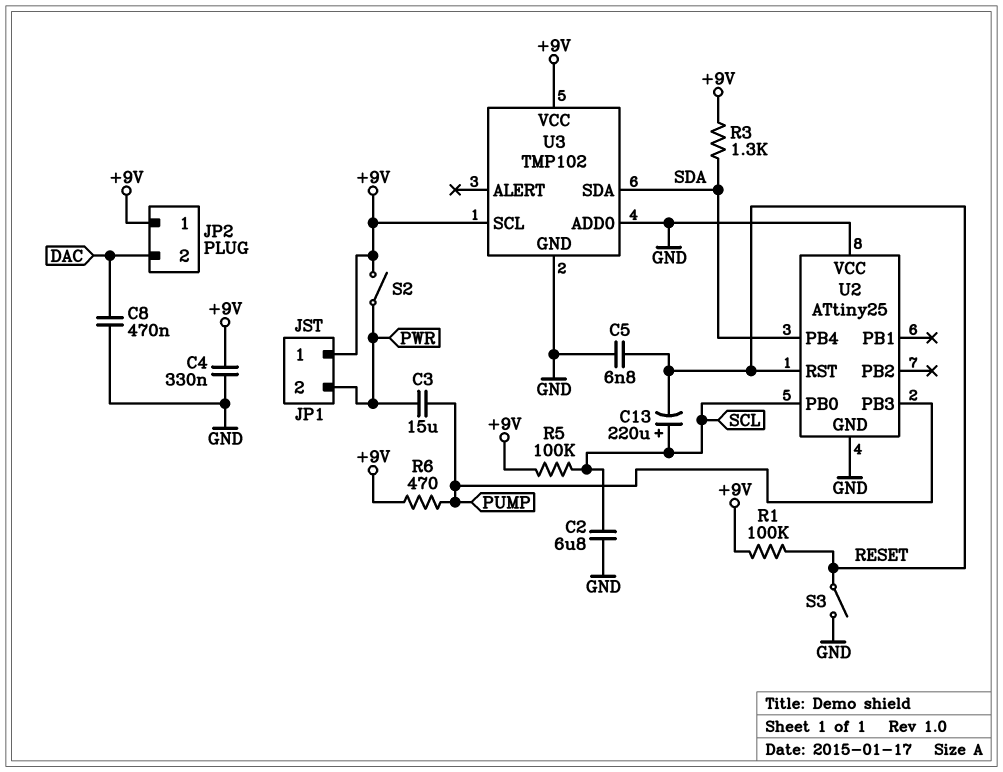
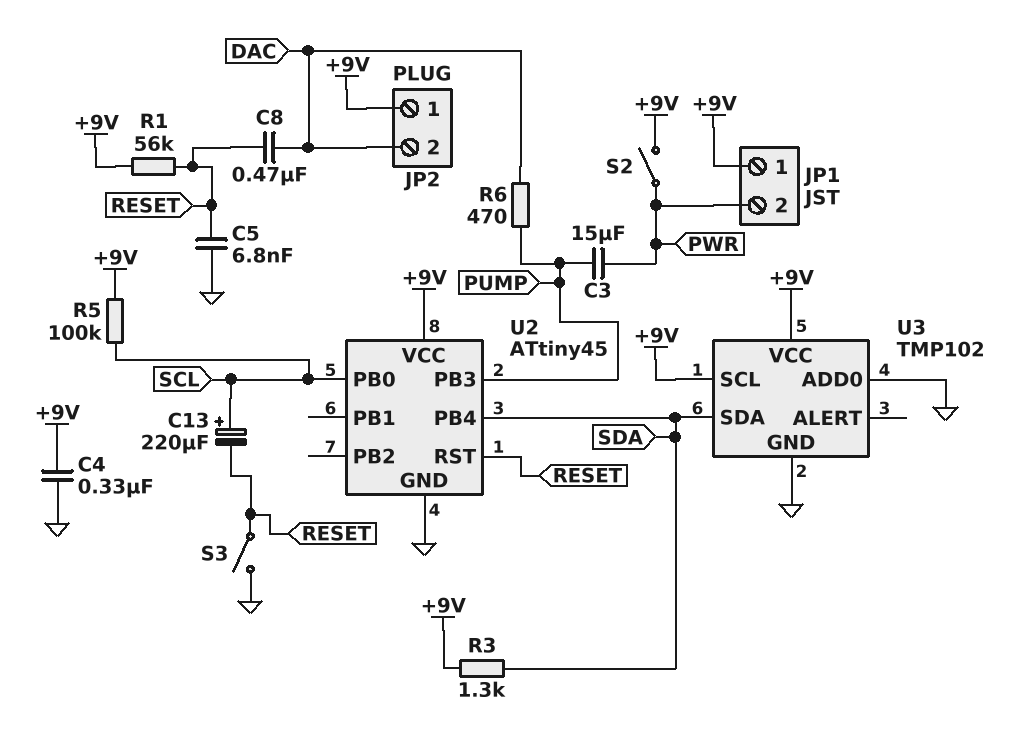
C2: 6.8uF (GND, SCL) -> none
C8: 470nF (DAC, GND) -> 470nF (DAC, RESET)
R1: 100k (+9V, RESET) -> 56k (+9V, RESET)
R6: 470 (+9V, PUMP) -> 470 (DAC, PUMP)
U2: ATtiny25 -> ATtiny45
U2 pin VCC: GND -> +9V

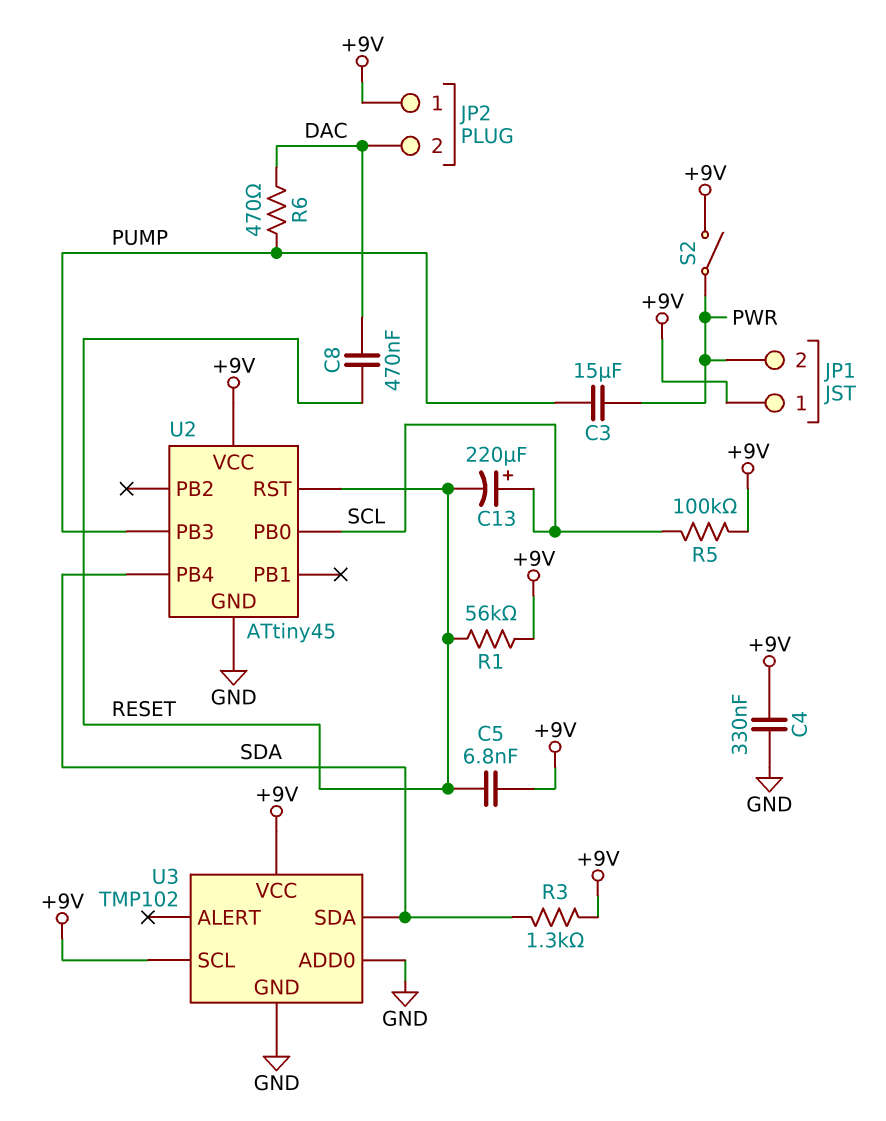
C5: 6.8nF (GND, RESET) -> 6.8nF (+9V, RESET)
S3: switch (GND, RESET) -> none

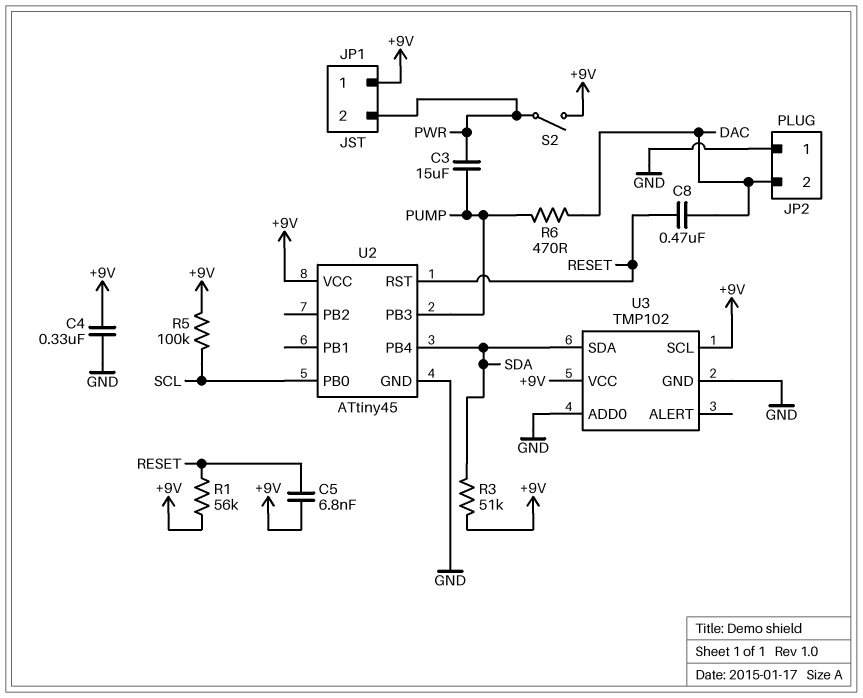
C13: 220uF (plus SCL, minus RESET) -> none
JP2 pin 1: +9V -> GND
R3: 1.3k (+9V, SDA) -> 51k (+9V, SDA)

